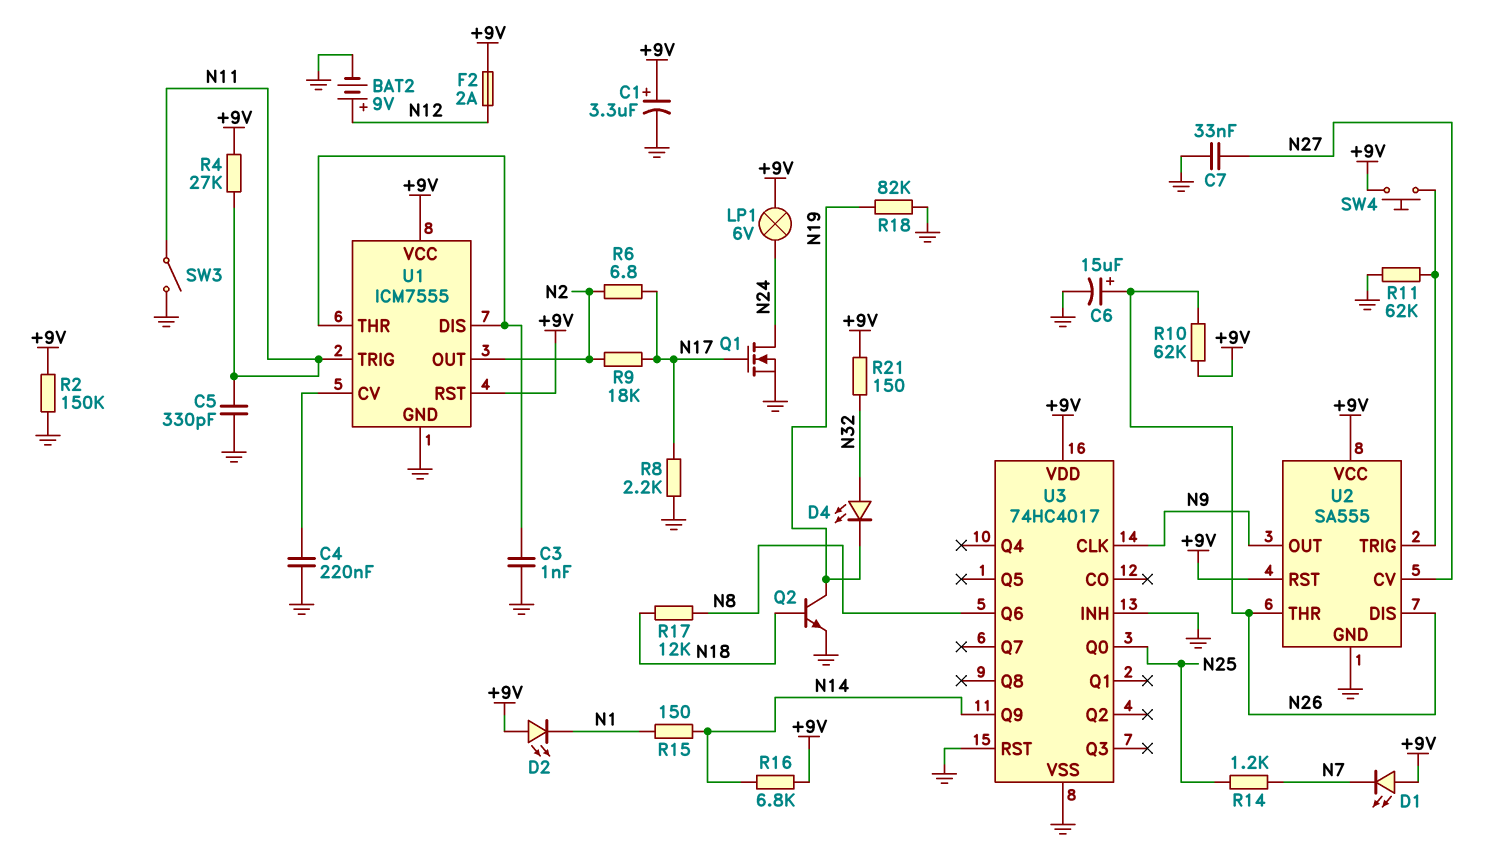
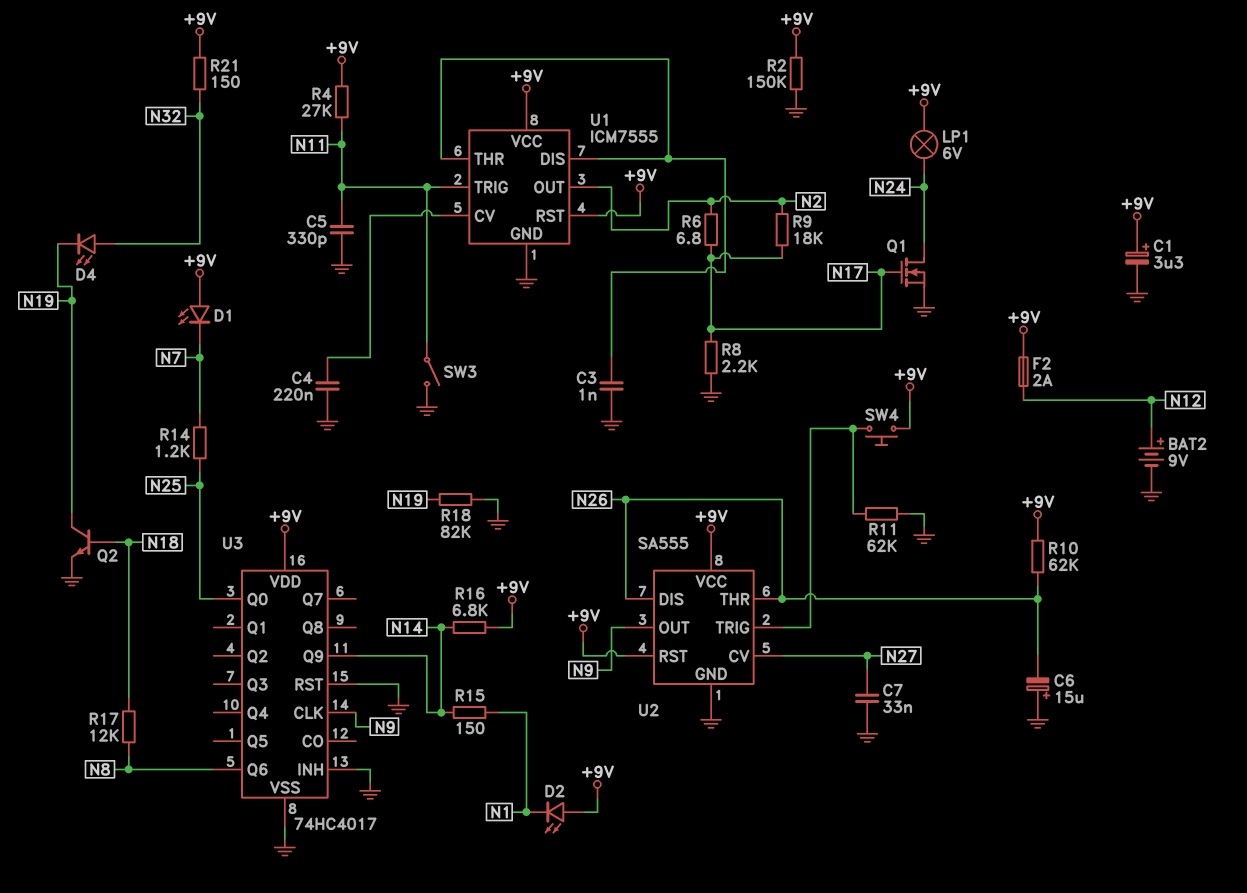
C6: 15uF (plus N26, minus GND) -> 15uF (plus GND, minus N26)

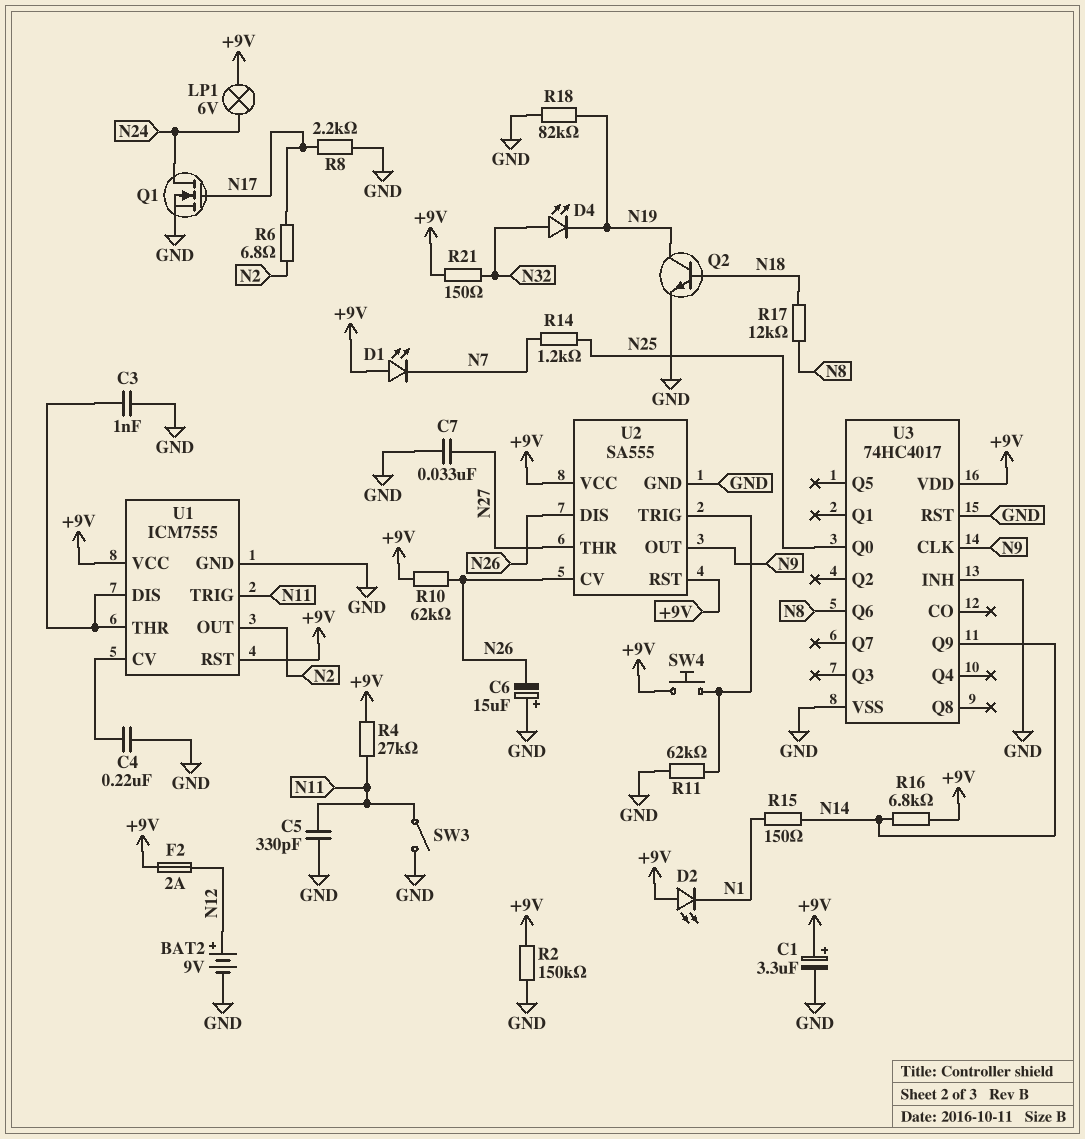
R9: 18k (N2, N17) -> none
U2 pin CV: N27 -> N26
U2 pin THR: N26 -> N27

